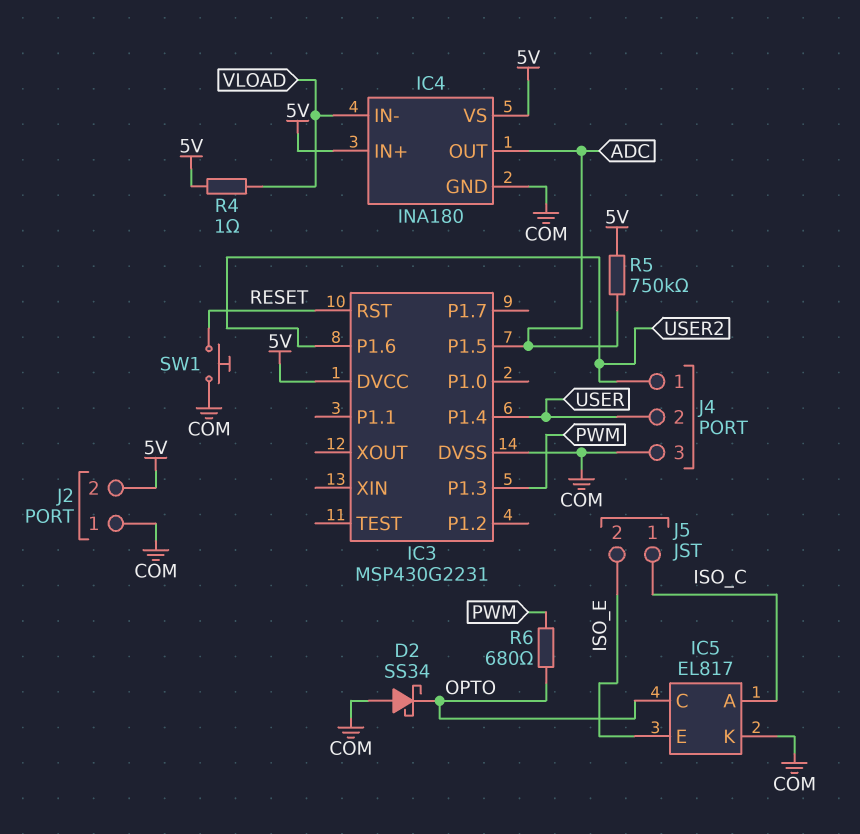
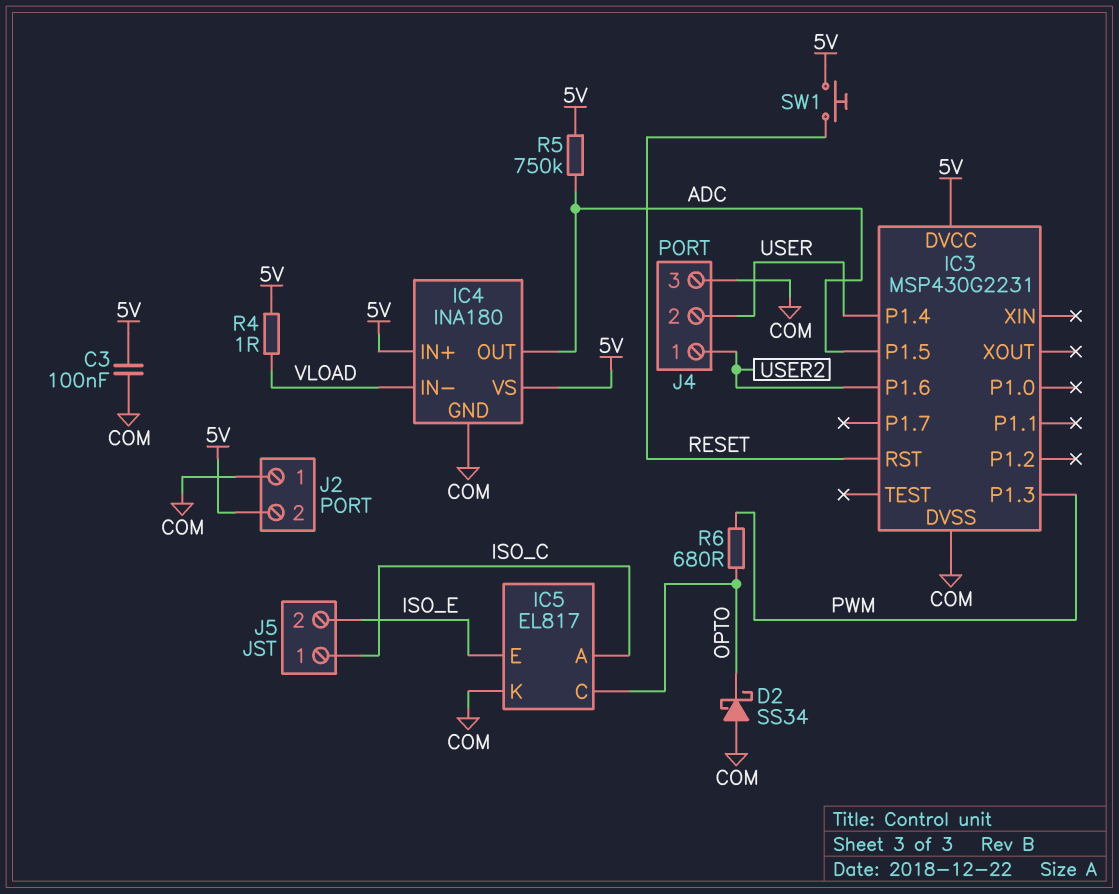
C3: none -> 100nF (5V, COM)
SW1: button (COM, RESET) -> button (5V, RESET)

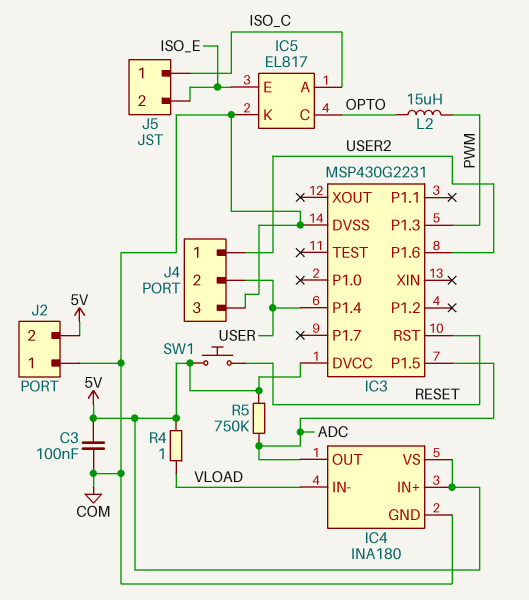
D2: schottky SS34 (A COM, K OPTO) -> none
L2: none -> 15uH (OPTO, PWM)
R6: 680 (OPTO, PWM) -> none

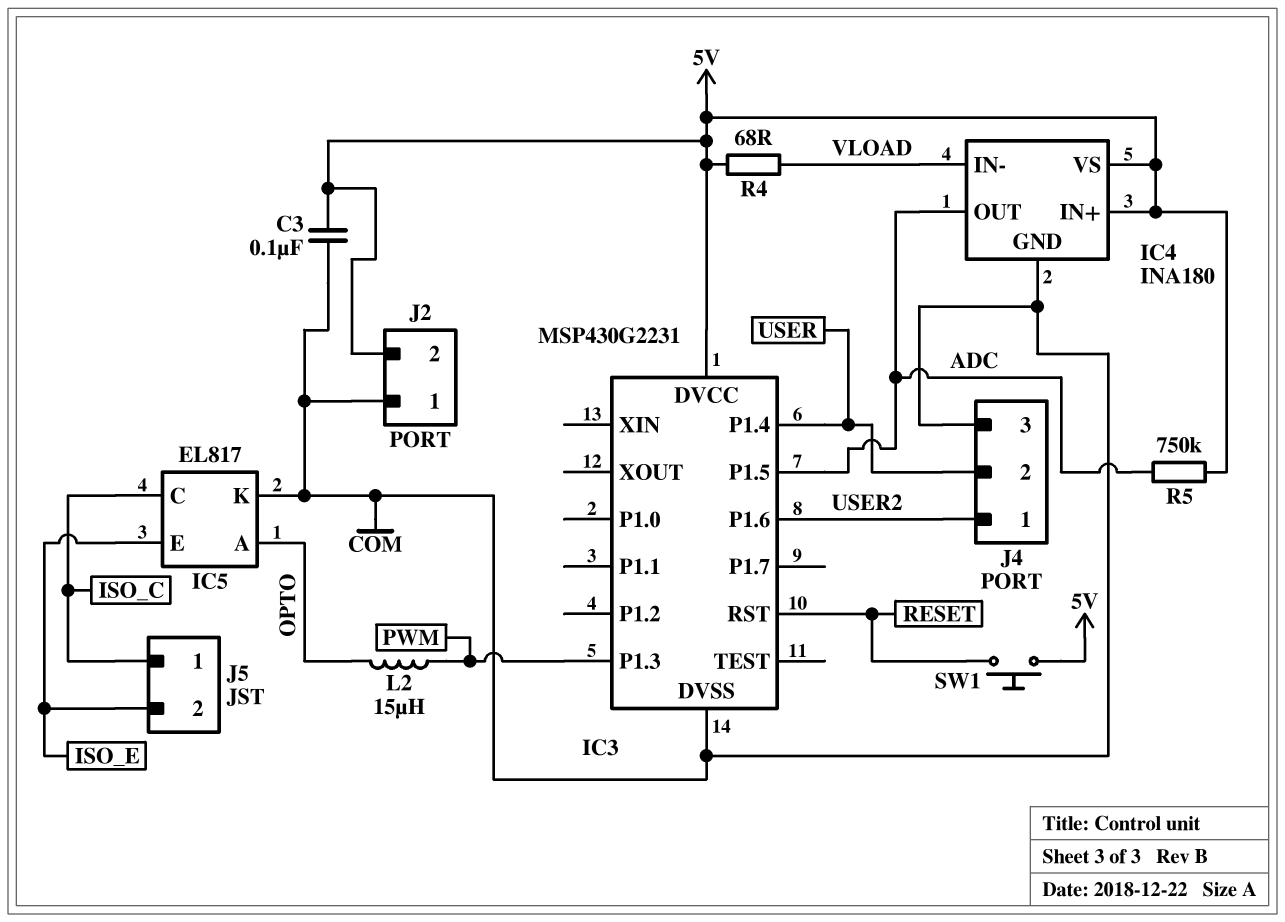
IC5 pin A: ISO_C -> OPTO
IC5 pin C: OPTO -> ISO_C
R4: 1 (5V, VLOAD) -> 68 (5V, VLOAD)

